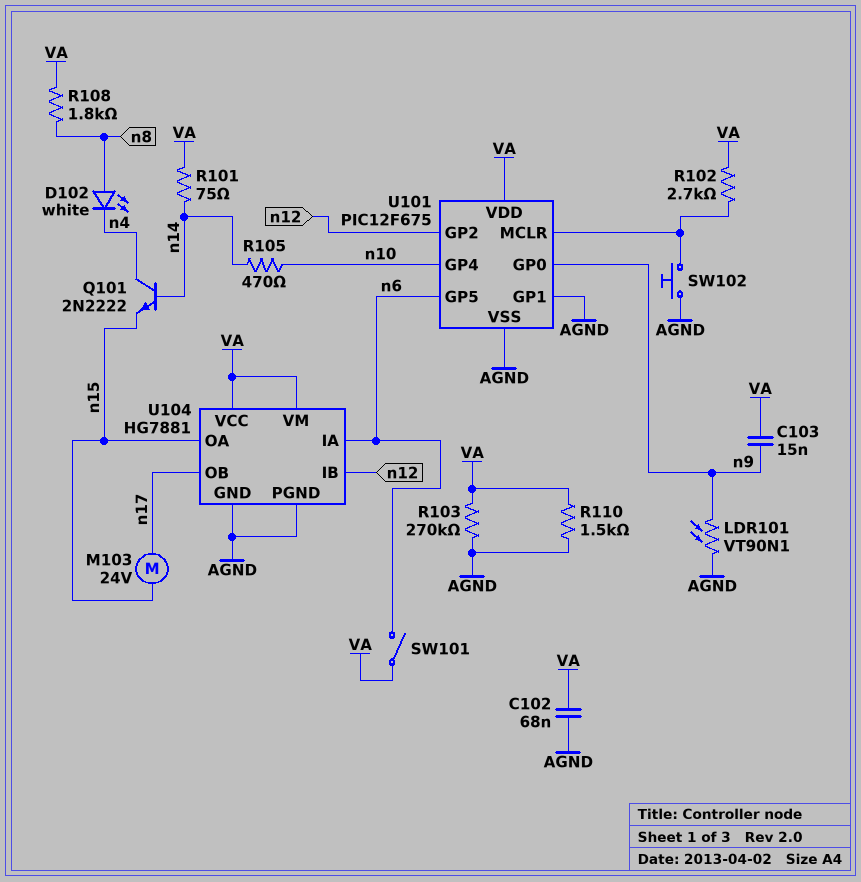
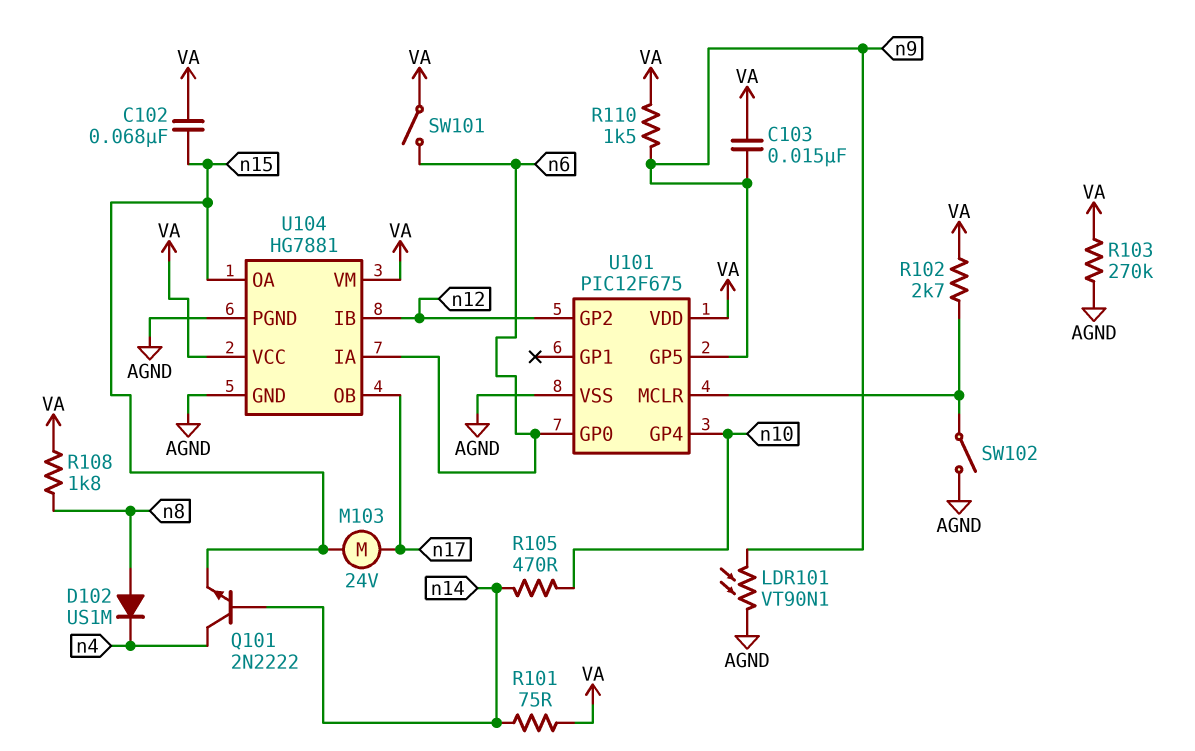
C102: 68nF (AGND, VA) -> 68nF (VA, n15)
D102: LED white (A n8, K n4) -> diode US1M (A n8, K n4)
R110: 1.5k (AGND, VA) -> 1.5k (VA, n9)
SW102: button (AGND, U101/MCLR) -> switch (AGND, U101/MCLR)
U101 pin GP0: n9 -> n6
U101 pin GP1: AGND -> none
U101 pin GP5: n6 -> n9

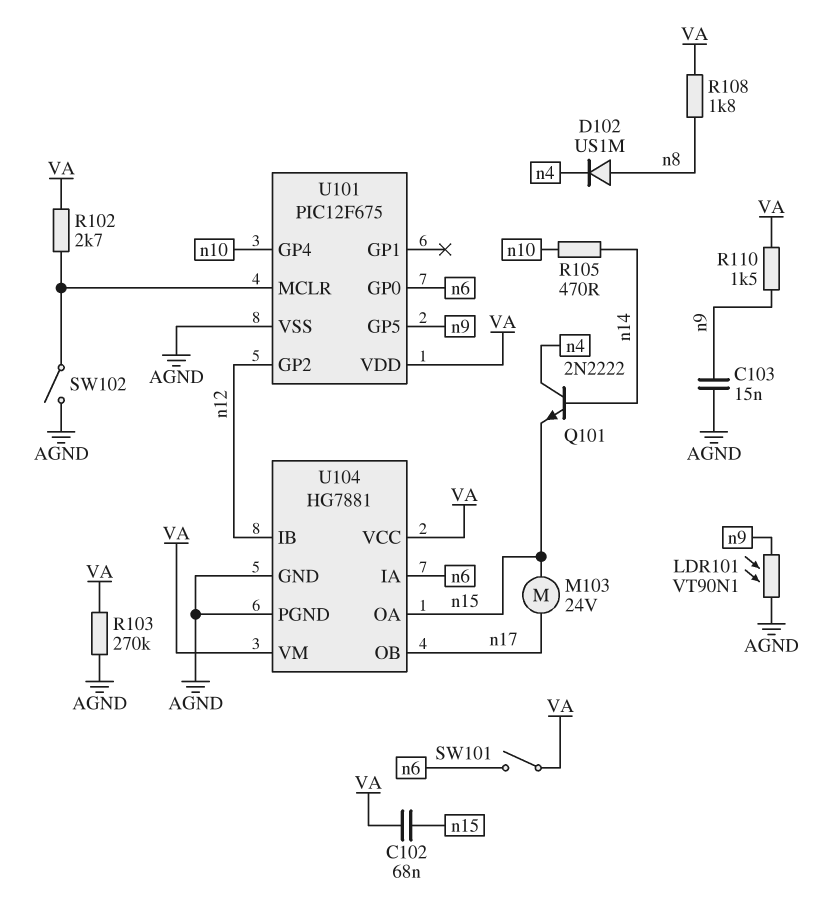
C103: 15nF (VA, n9) -> 15nF (AGND, n9)
R101: 75 (VA, n14) -> none

